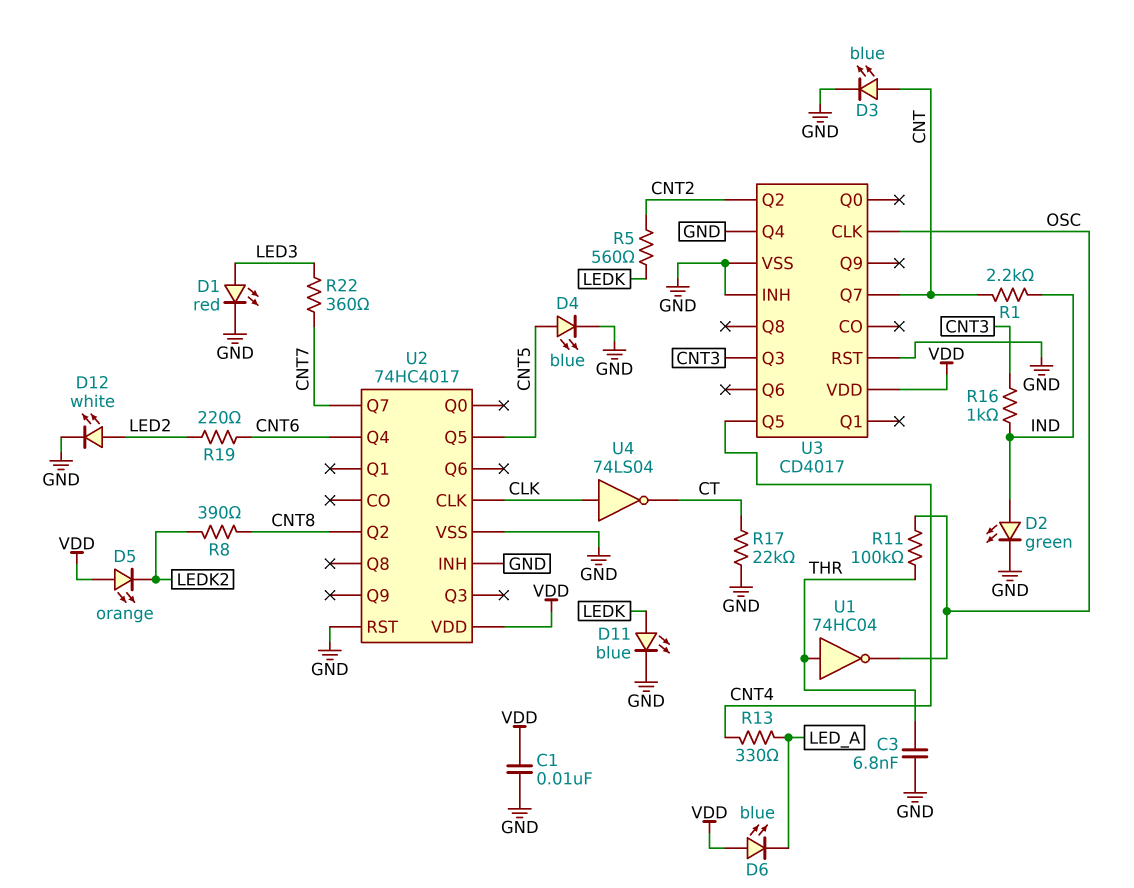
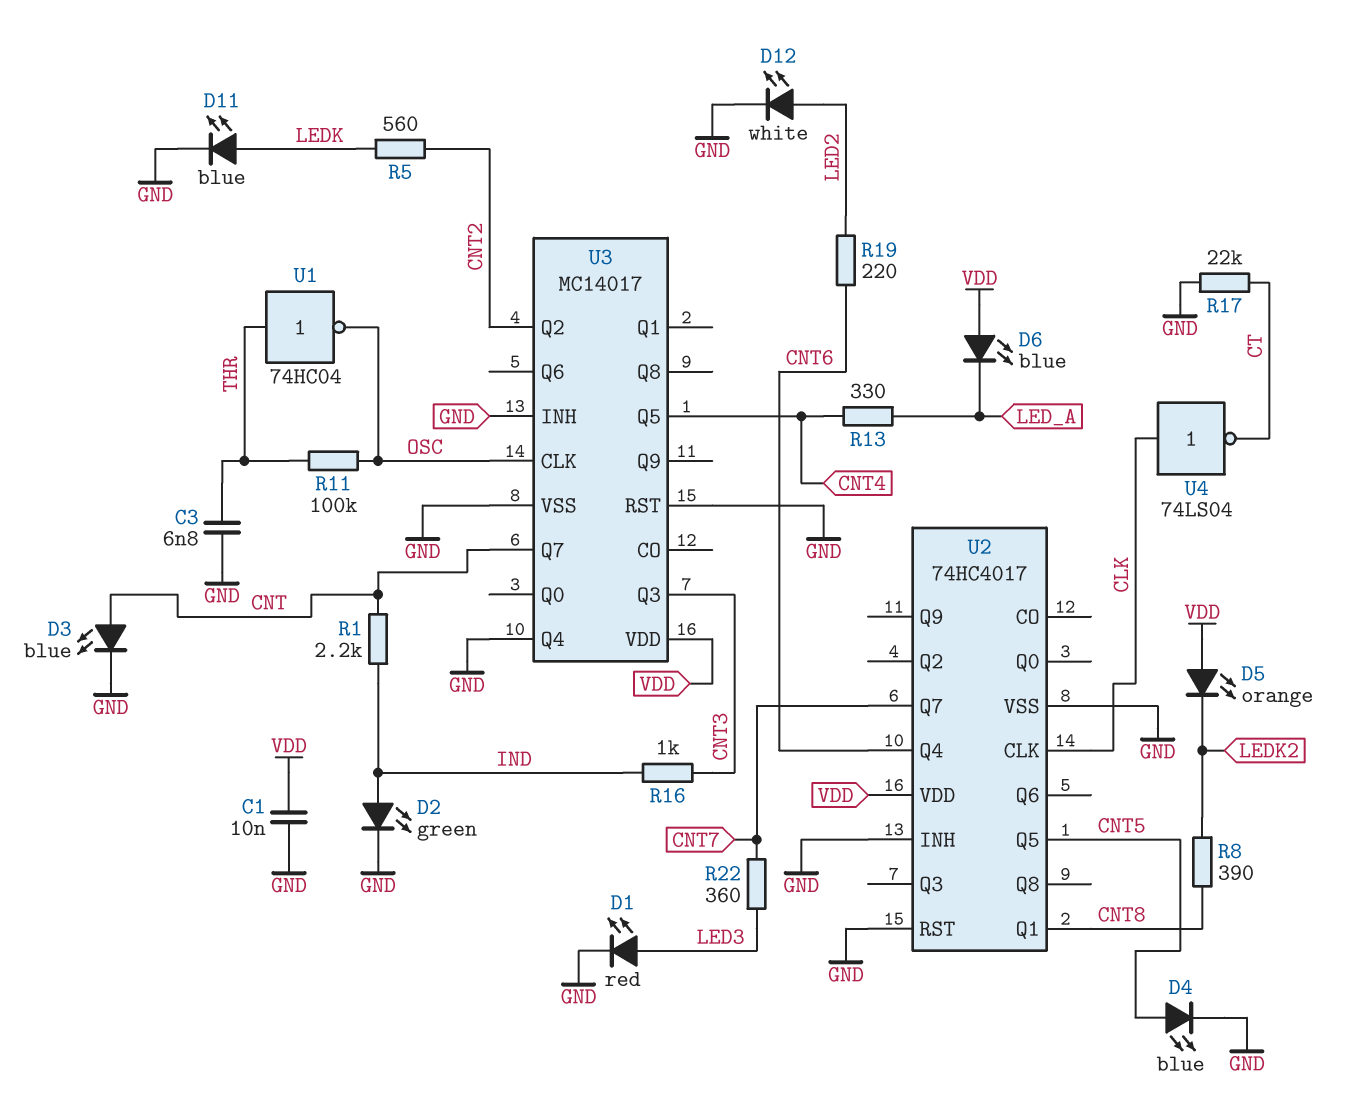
U2 pin Q1: none -> CNT8
U2 pin Q2: CNT8 -> none
U3: CD4017 -> MC14017

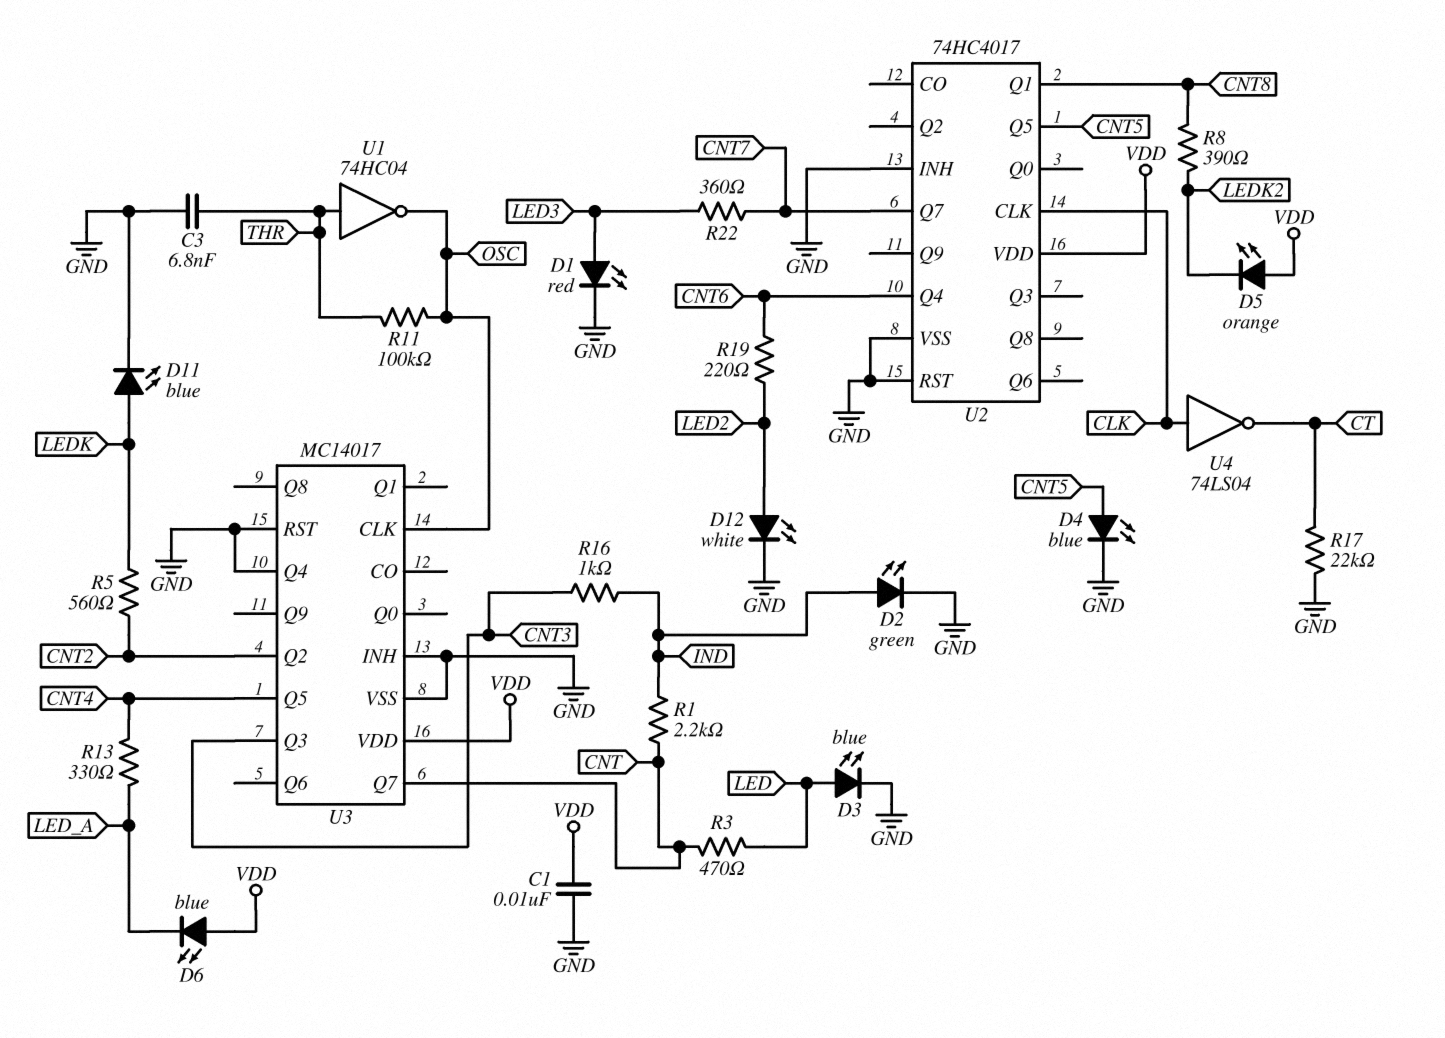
D3: LED blue (A CNT, K GND) -> LED blue (A LED, K GND)
R3: none -> 470 (CNT, LED)

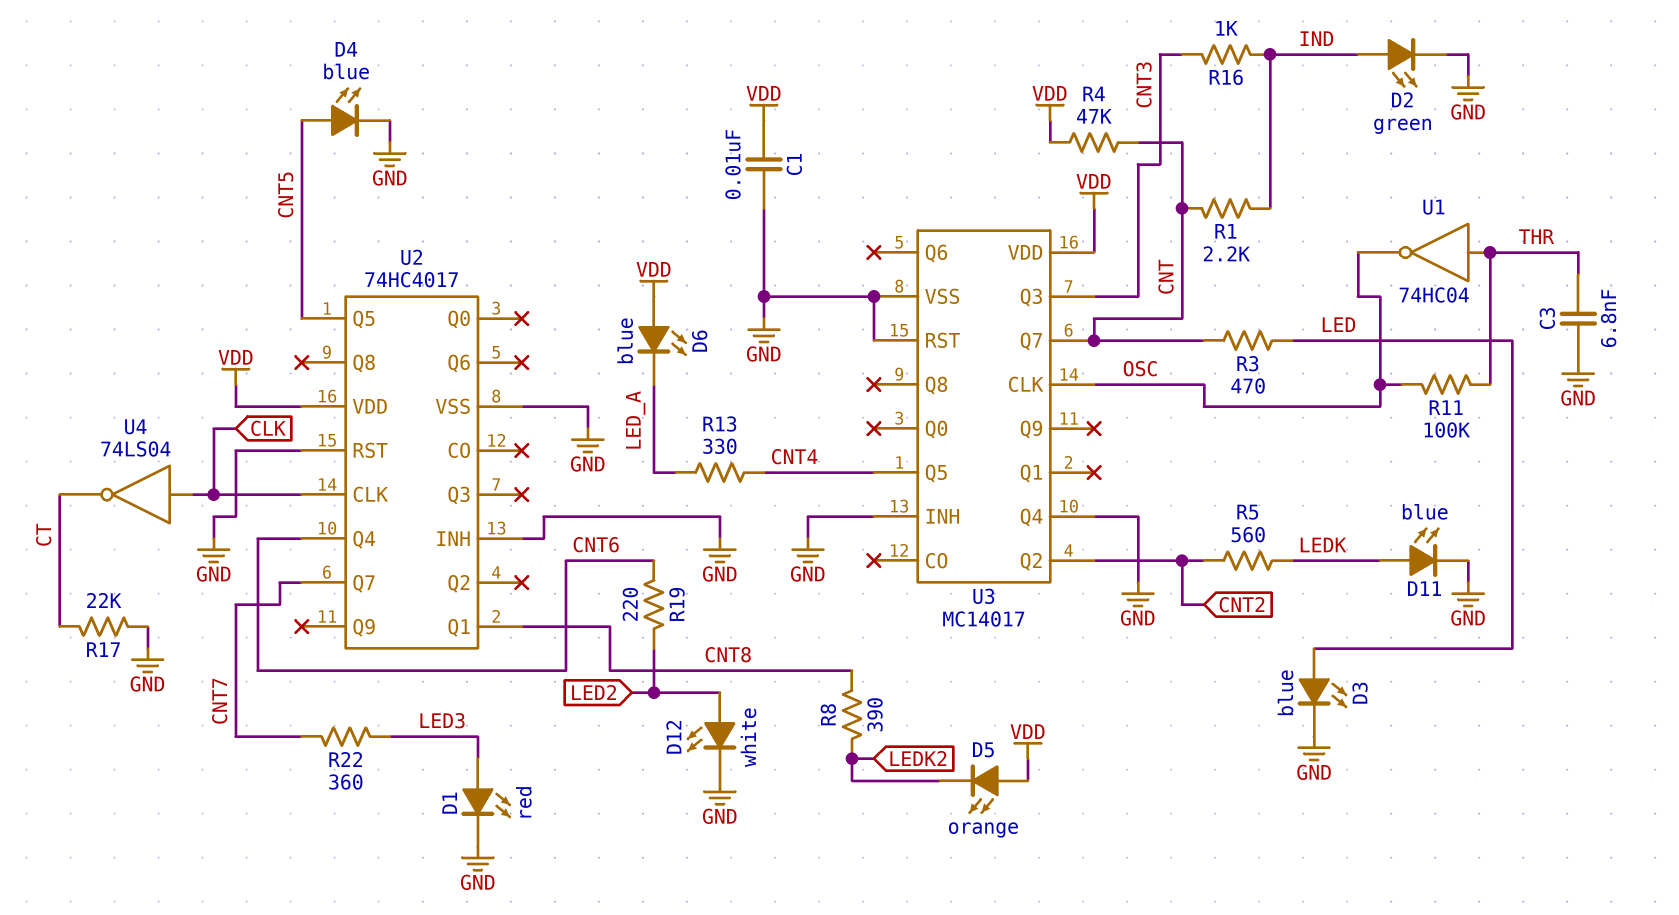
R4: none -> 47k (CNT, VDD)

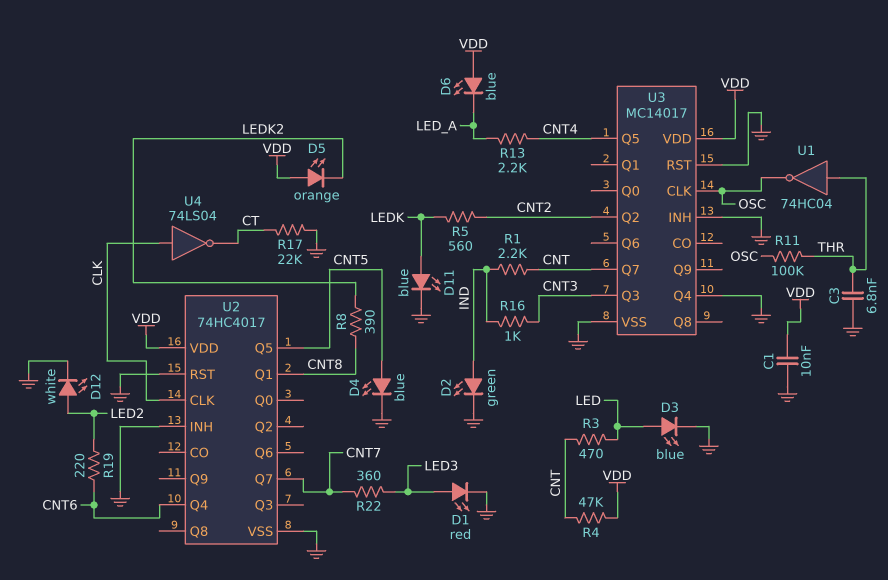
R13: 330 (CNT4, LED_A) -> 2.2k (CNT4, LED_A)

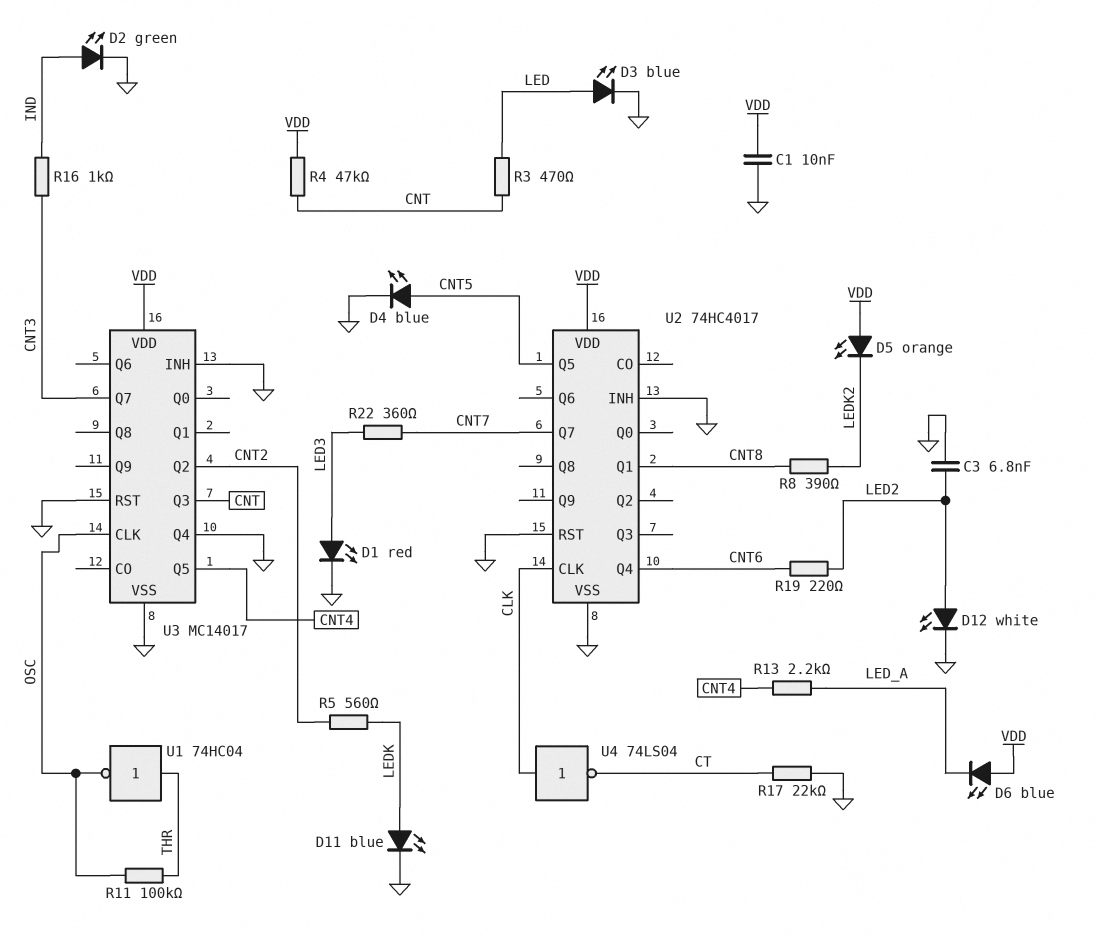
C3: 6.8nF (GND, THR) -> 6.8nF (GND, LED2)
R1: 2.2k (CNT, IND) -> none
U3 pin Q3: CNT3 -> CNT
U3 pin Q7: CNT -> CNT3

